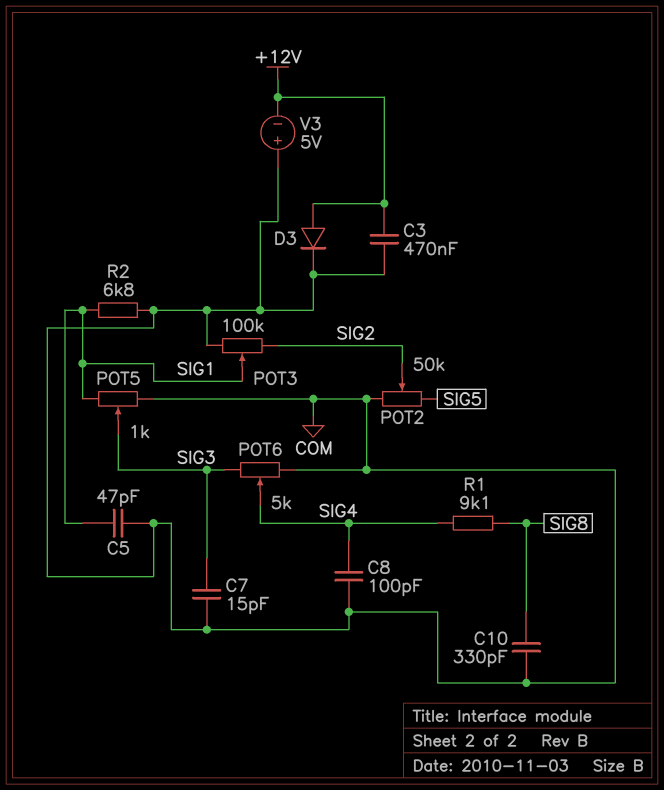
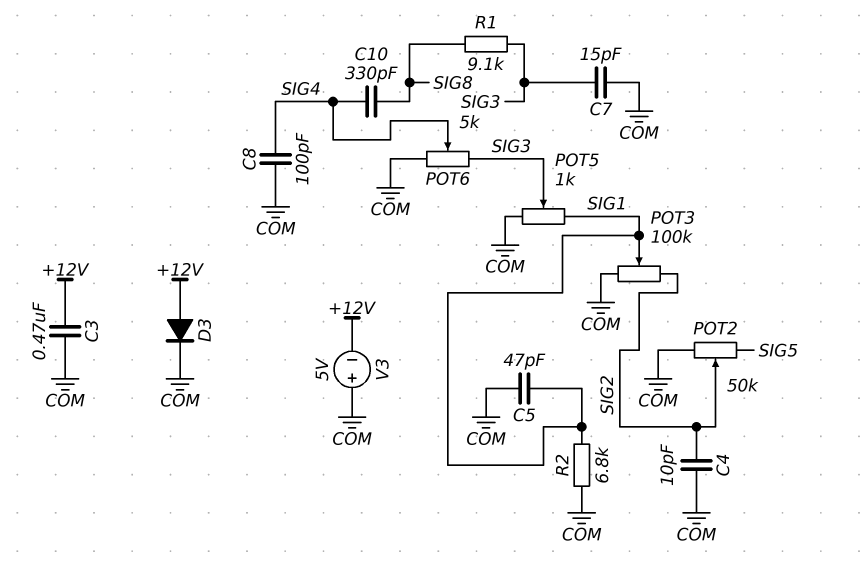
C4: none -> 10pF (COM, SIG2)
C10: 330pF (COM, SIG8) -> 330pF (SIG4, SIG8)
R1: 9.1k (SIG4, SIG8) -> 9.1k (SIG3, SIG8)

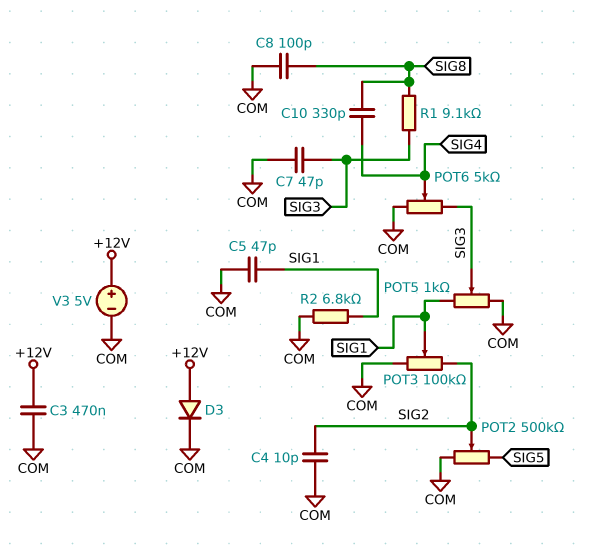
C7: 15pF (COM, SIG3) -> 47pF (COM, SIG3)
C8: 100pF (COM, SIG4) -> 100pF (COM, SIG8)
POT2: 50k (COM, SIG5, wiper SIG2) -> 500k (COM, SIG5, wiper SIG2)
V3: 5V (plus COM, minus +12V) -> 5V (plus +12V, minus COM)

